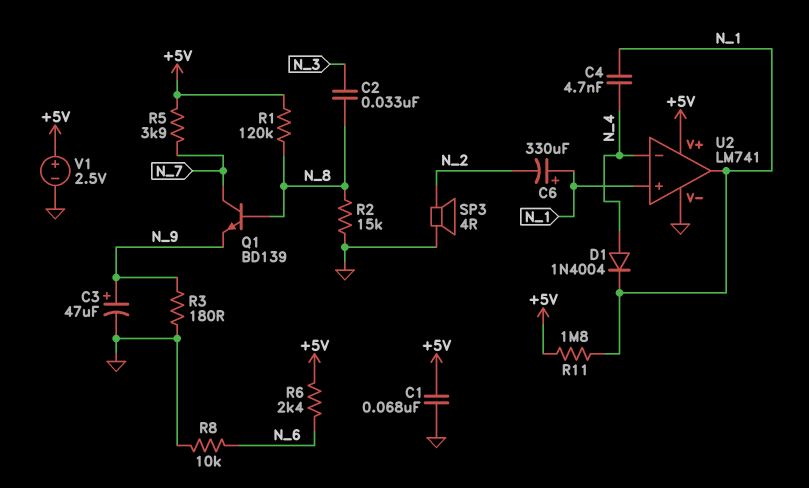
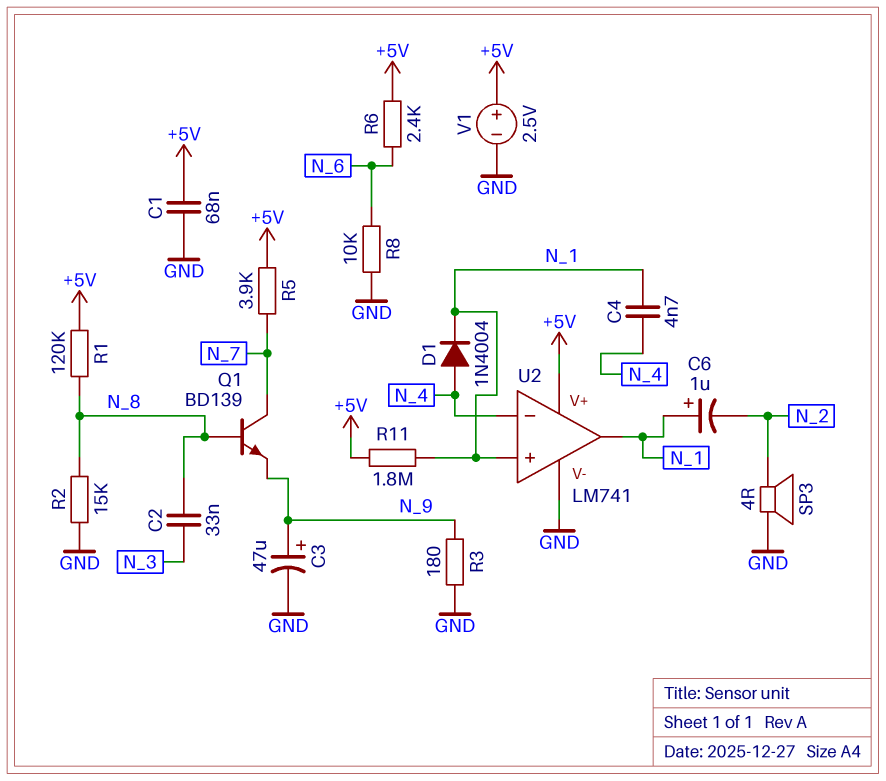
C6: 330uF (plus N_1, minus N_2) -> 1uF (plus N_1, minus N_2)

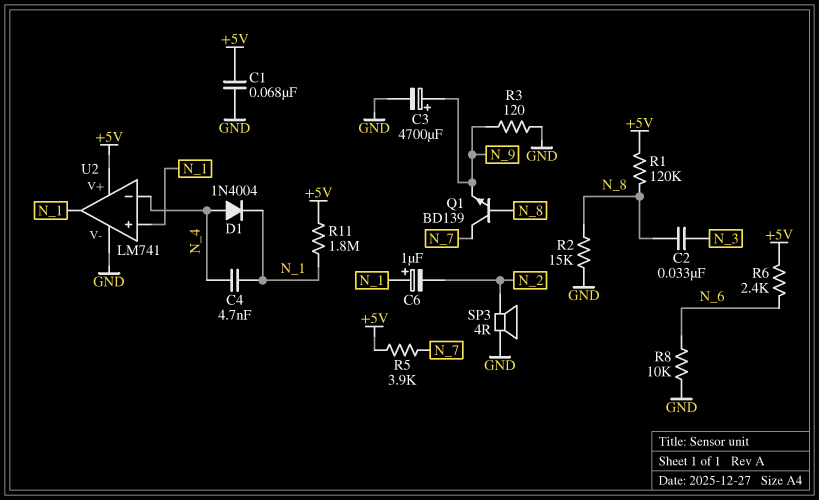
C3: 47uF (plus N_9, minus GND) -> 4700uF (plus N_9, minus GND)
R3: 180 (GND, N_9) -> 120 (GND, N_9)
V1: 2.5V (plus +5V, minus GND) -> none

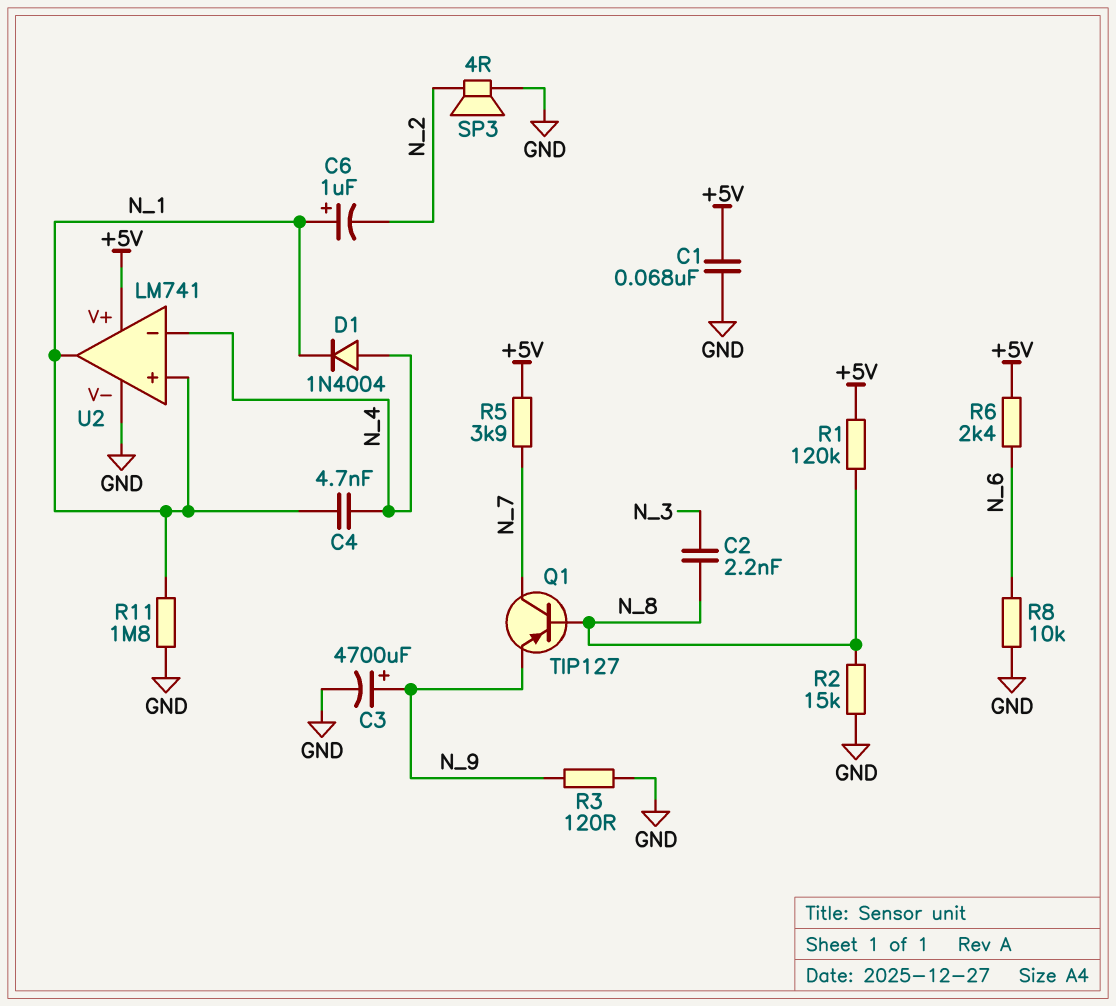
C2: 33nF (N_3, N_8) -> 2.2nF (N_3, N_8)
Q1: NPN BD139 (B N_8, C N_7, E N_9) -> PNP TIP127 (B N_8, C N_7, E N_9)
R11: 1.8M (+5V, N_1) -> 1.8M (GND, N_1)

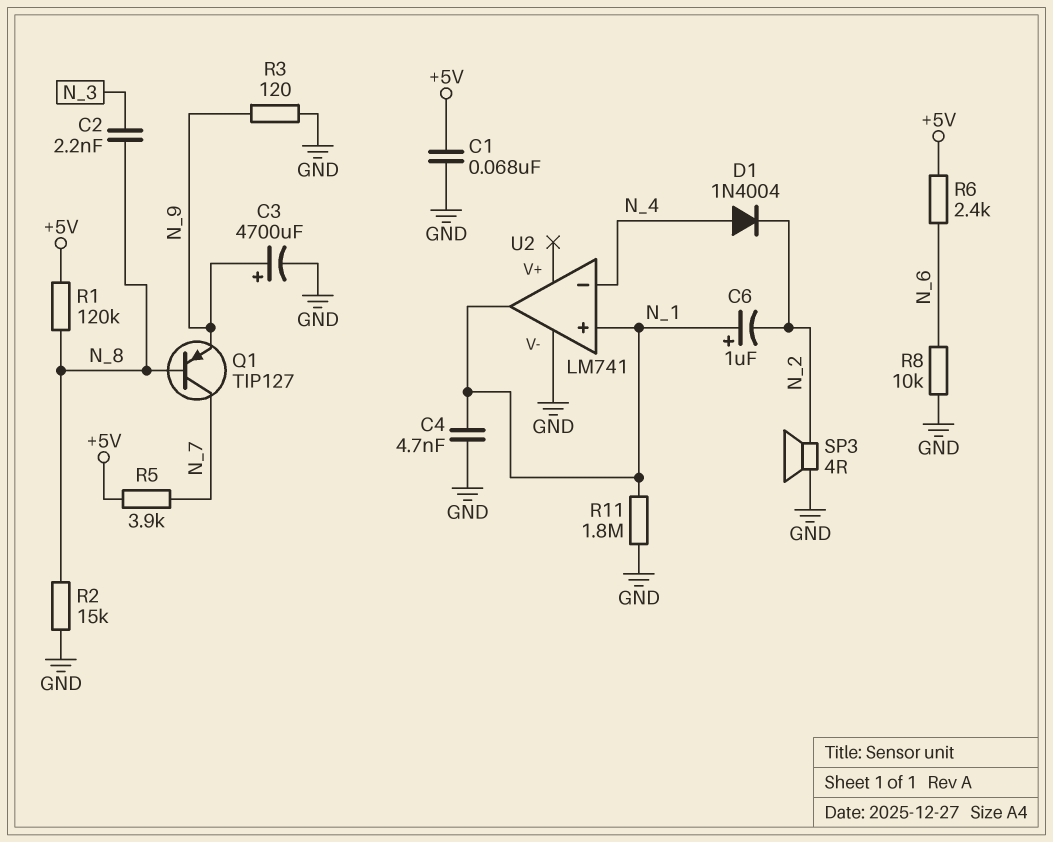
C4: 4.7nF (N_1, N_4) -> 4.7nF (GND, N_1)
D1: diode 1N4004 (A N_4, K N_1) -> diode 1N4004 (A N_4, K N_2)
U2 pin V+: +5V -> none

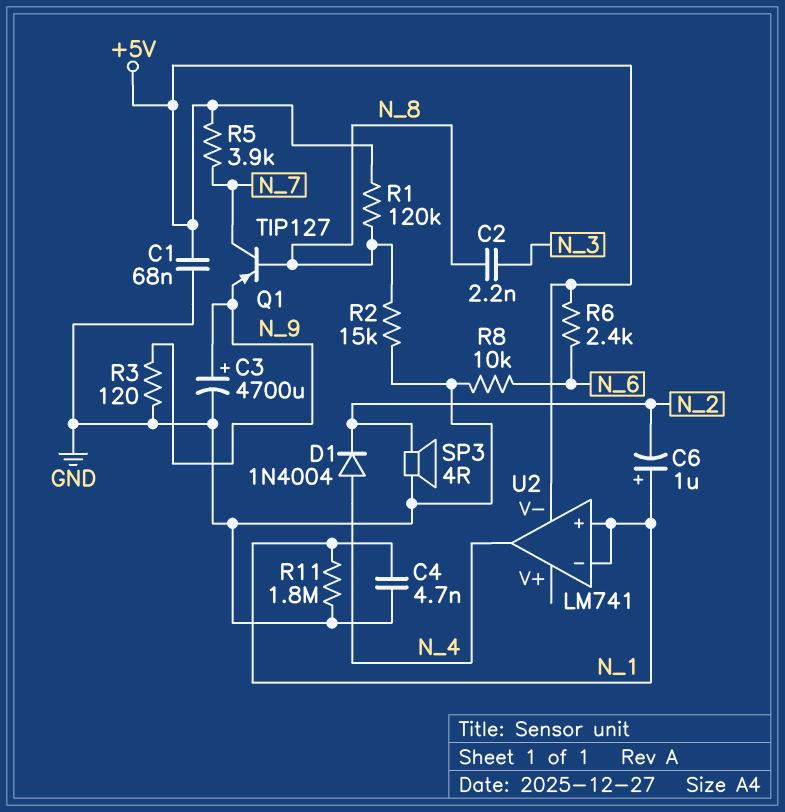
U2 pin V-: GND -> +5V
U2 pin in-: N_4 -> N_1
U2 pin out: N_1 -> N_4

